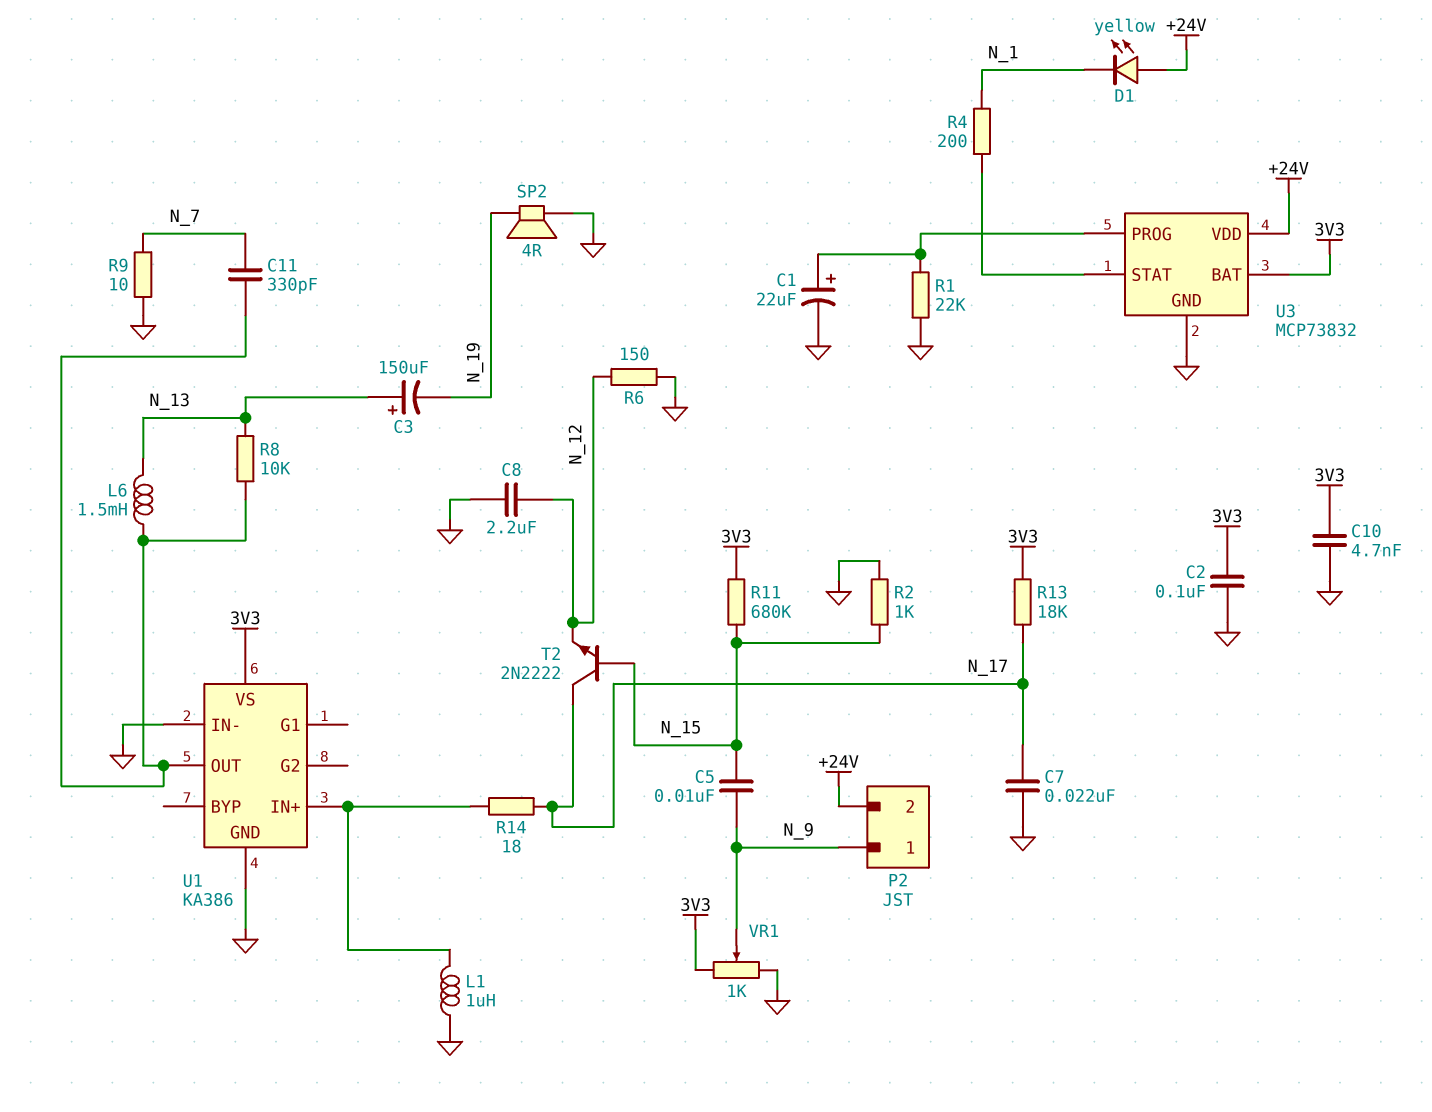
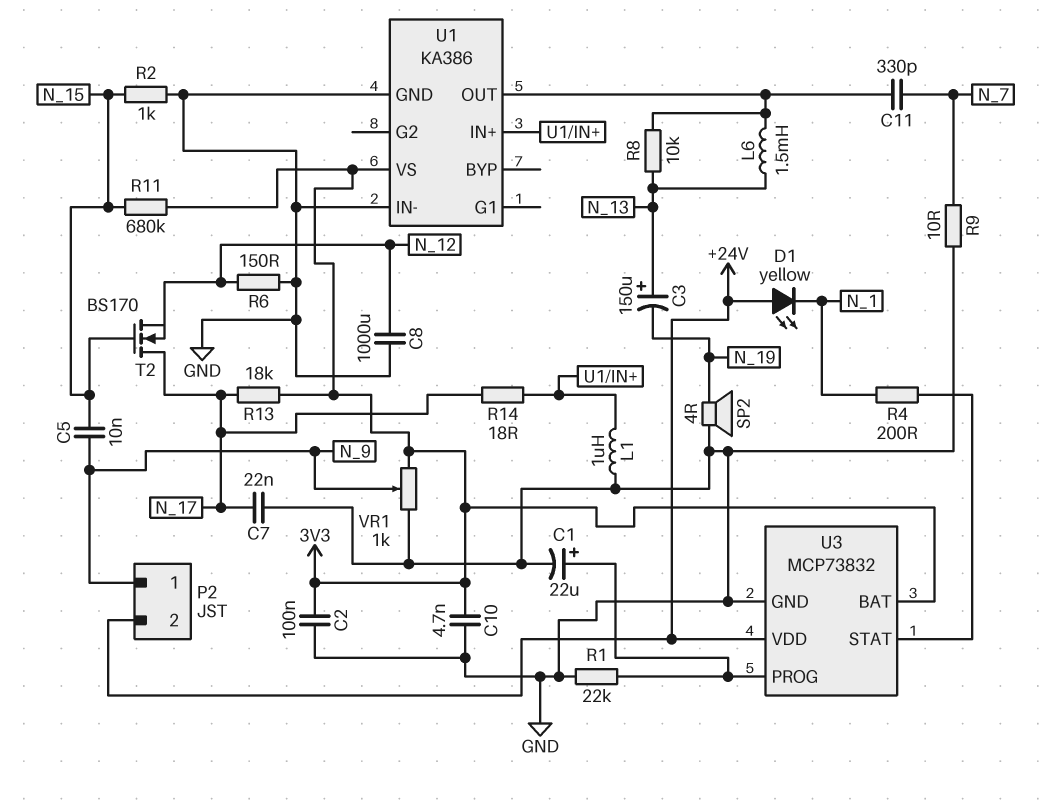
C8: 2.2uF (GND, N_12) -> 1000uF (GND, N_12)
T2: NPN 2N2222 (B N_15, C N_17, E N_12) -> NMOS BS170 (G N_15, D N_17, S N_12)

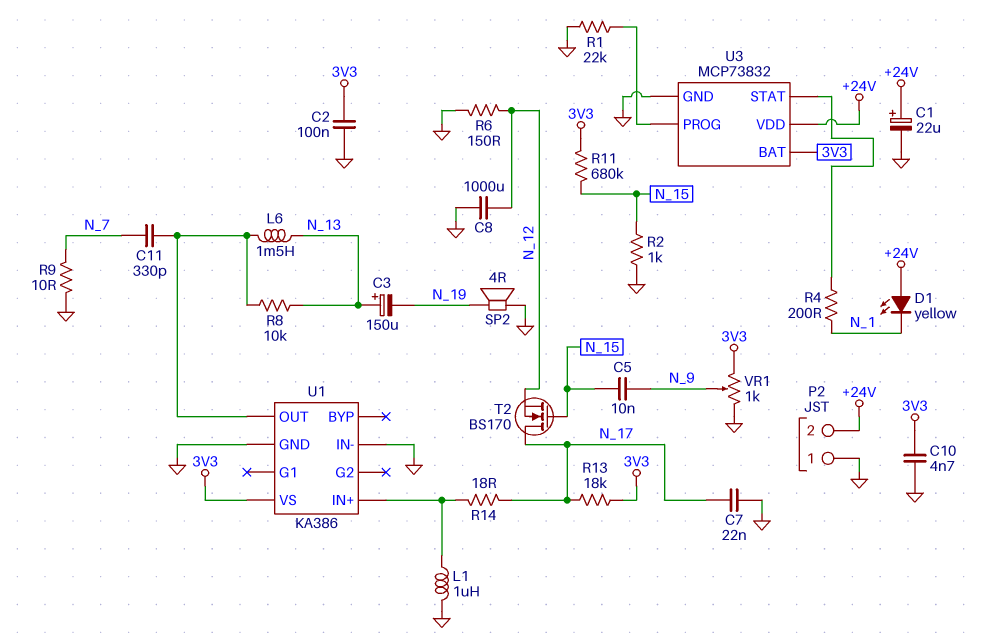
C1: 22uF (plus U3/PROG, minus GND) -> 22uF (plus +24V, minus GND)
P2 pin 1: N_9 -> GND

